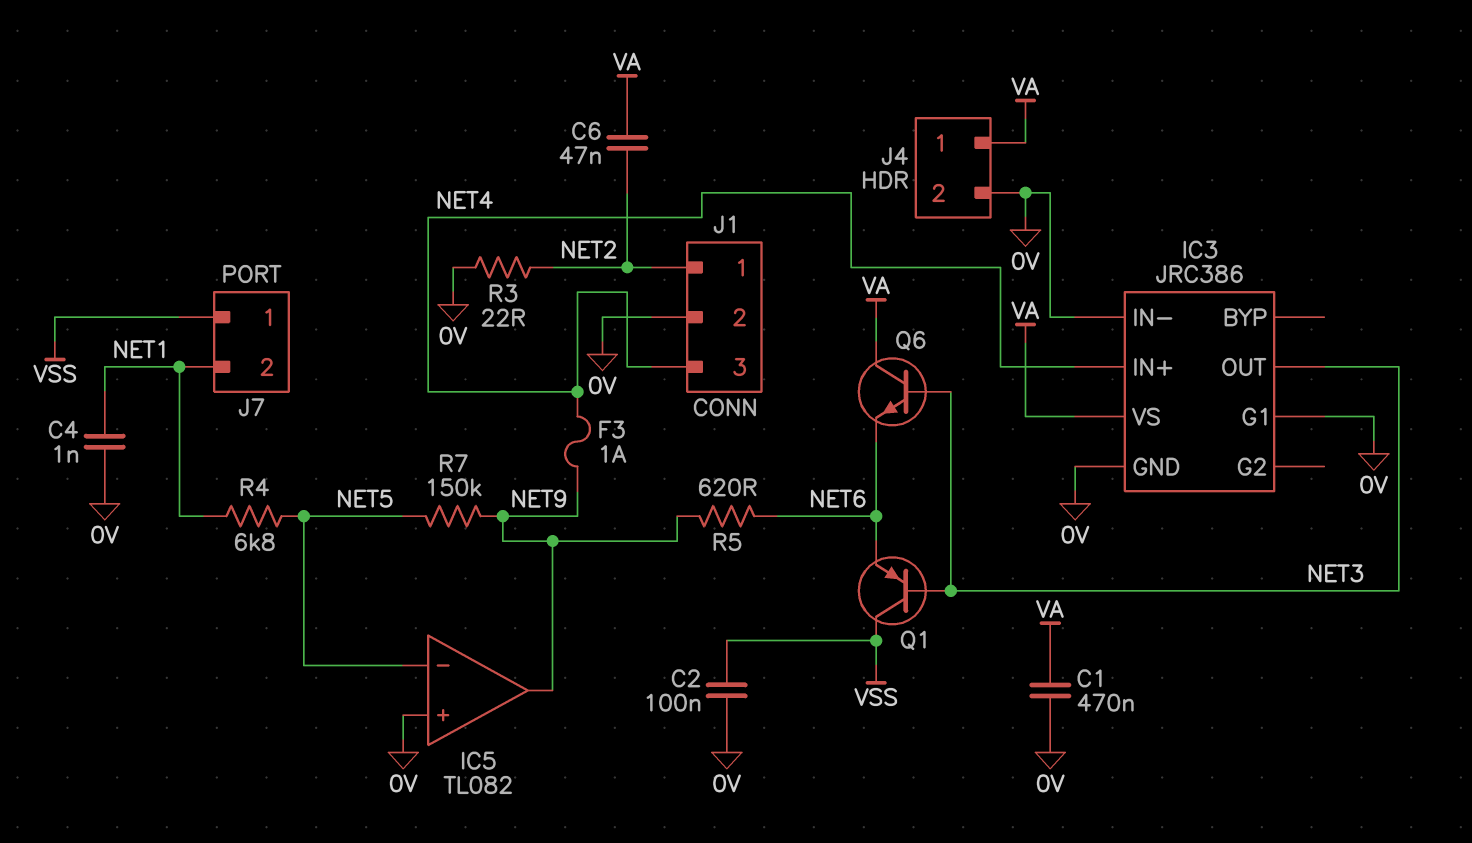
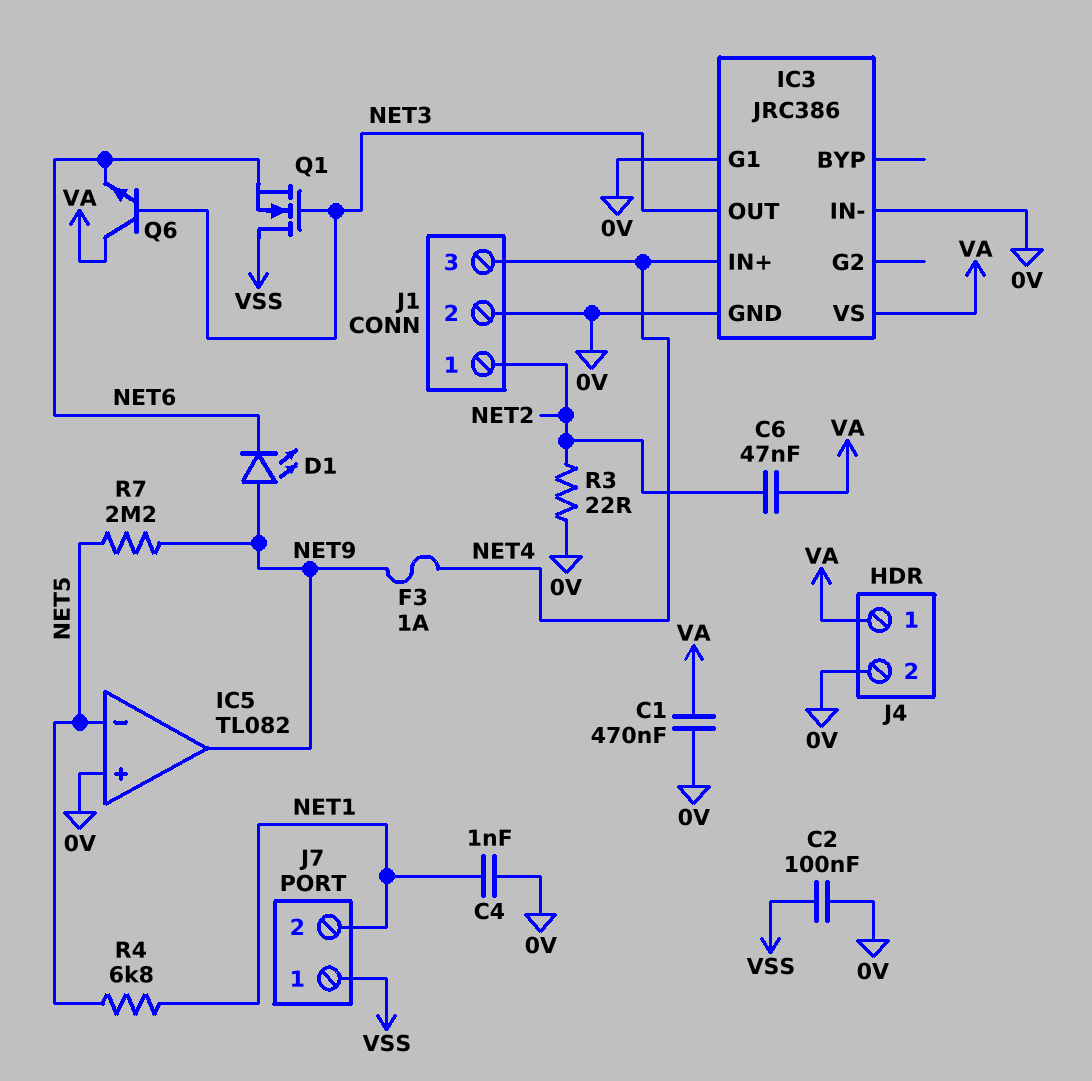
D1: none -> LED (A NET9, K NET6)
Q1: PNP (B NET3, C VSS, E NET6) -> NMOS (G NET3, D VSS, S NET6)
R5: 620 (NET6, NET9) -> none
R7: 150k (NET5, NET9) -> 2.2M (NET5, NET9)

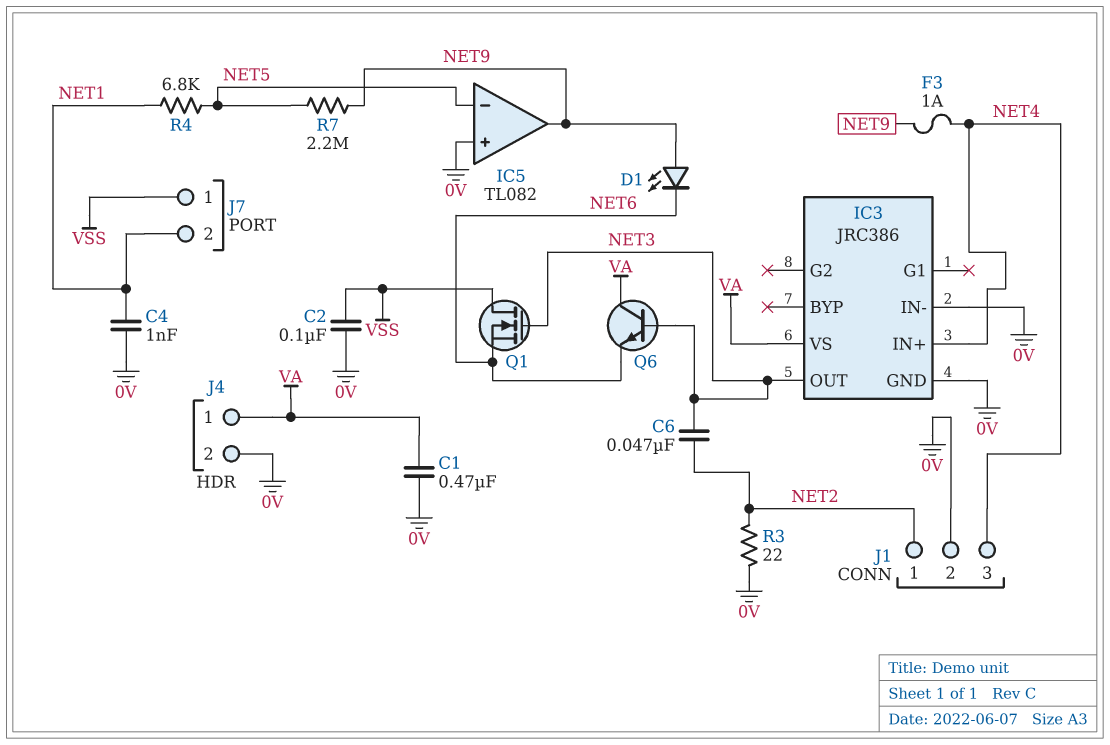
C6: 47nF (NET2, VA) -> 47nF (NET2, NET3)
IC3 pin G1: 0V -> none

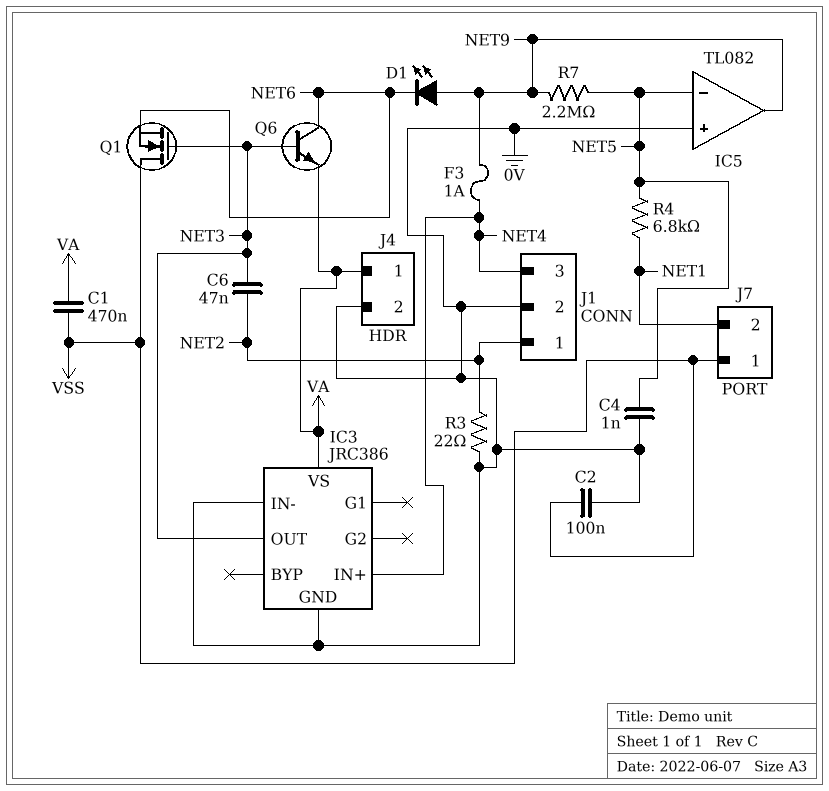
C1: 470nF (0V, VA) -> 470nF (VA, VSS)
C4: 1nF (0V, NET1) -> 1nF (0V, NET5)
Q6: NPN (B NET3, C VA, E NET6) -> NPN (B NET3, C NET6, E VA)

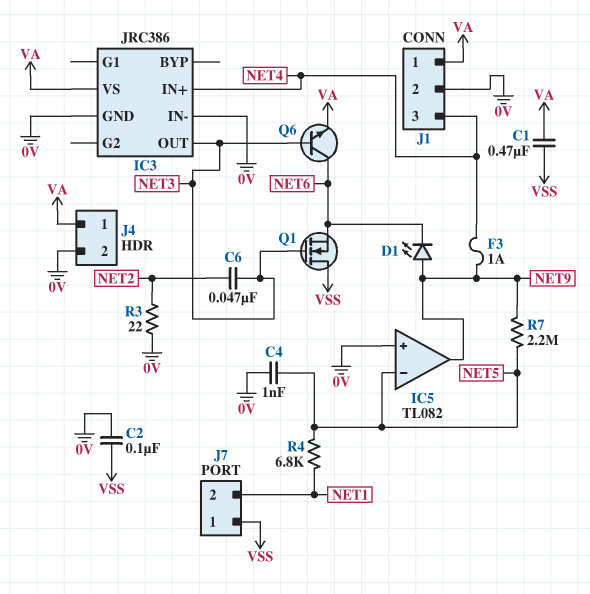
J1 pin 1: NET2 -> VA

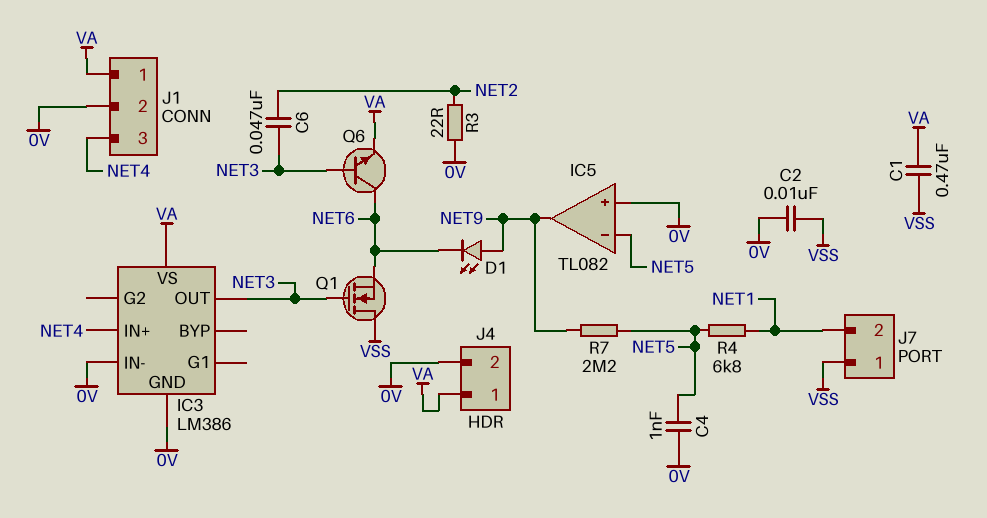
C2: 100nF (0V, VSS) -> 10nF (0V, VSS)
F3: 1A (NET4, NET9) -> none
IC3: JRC386 -> LM386

